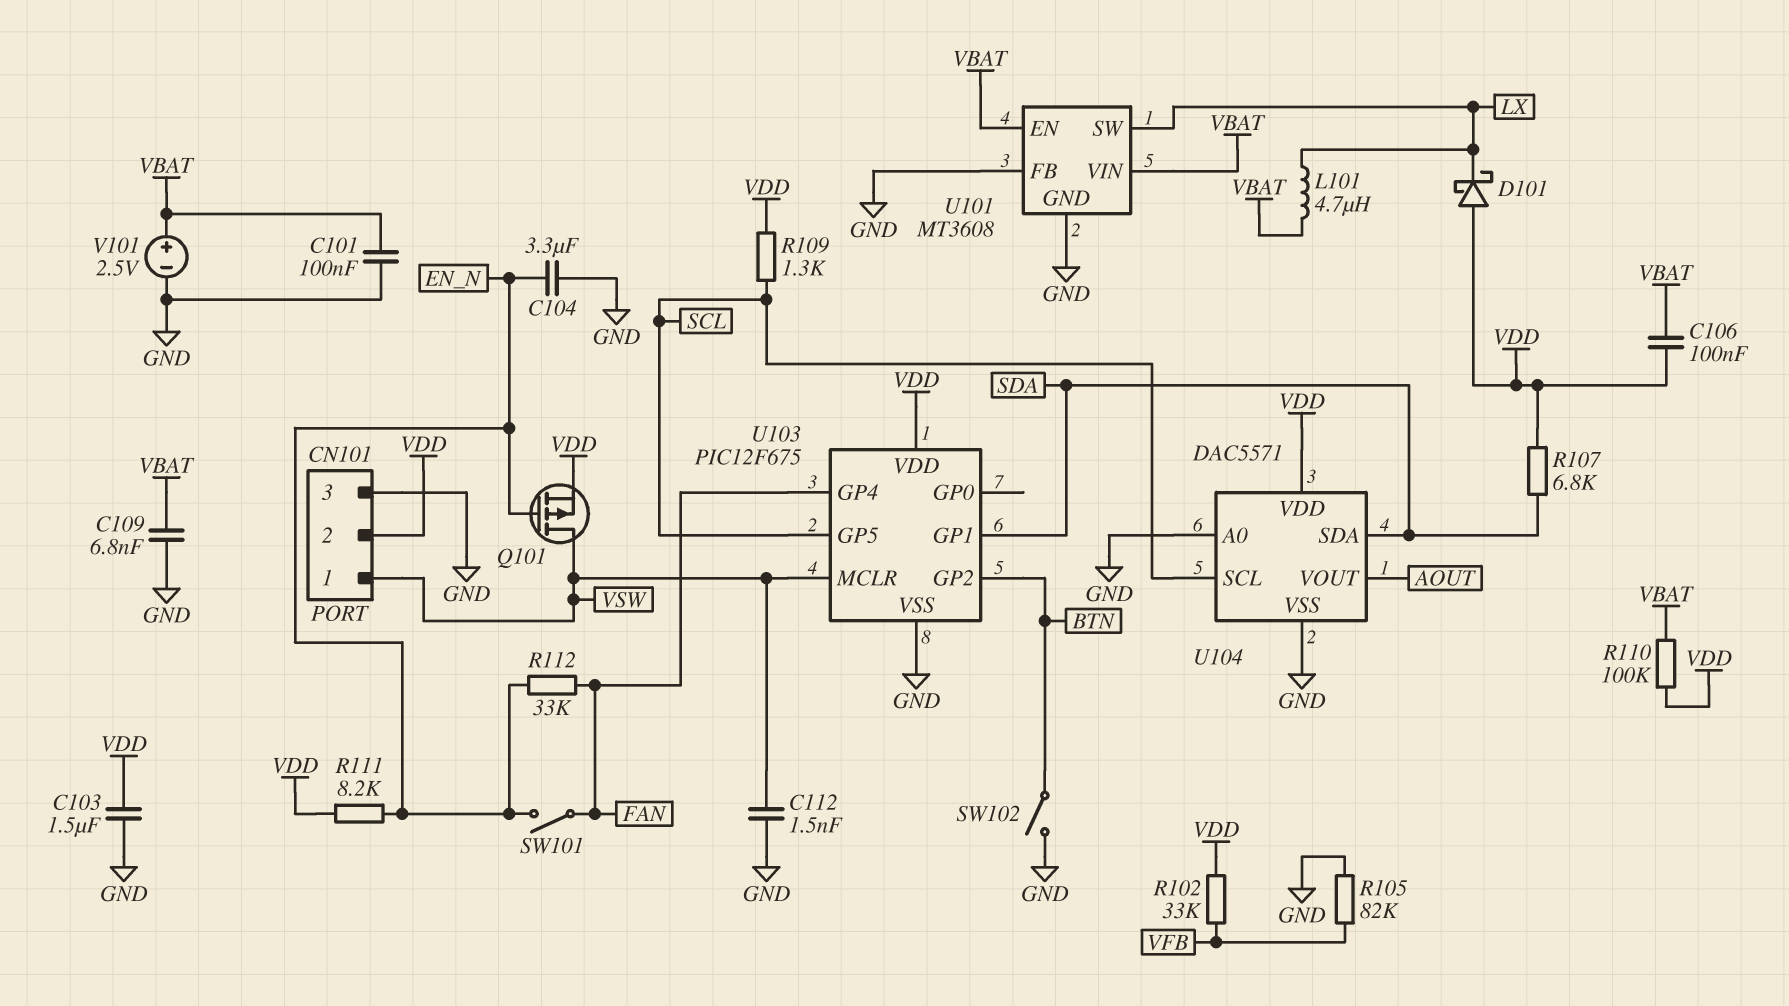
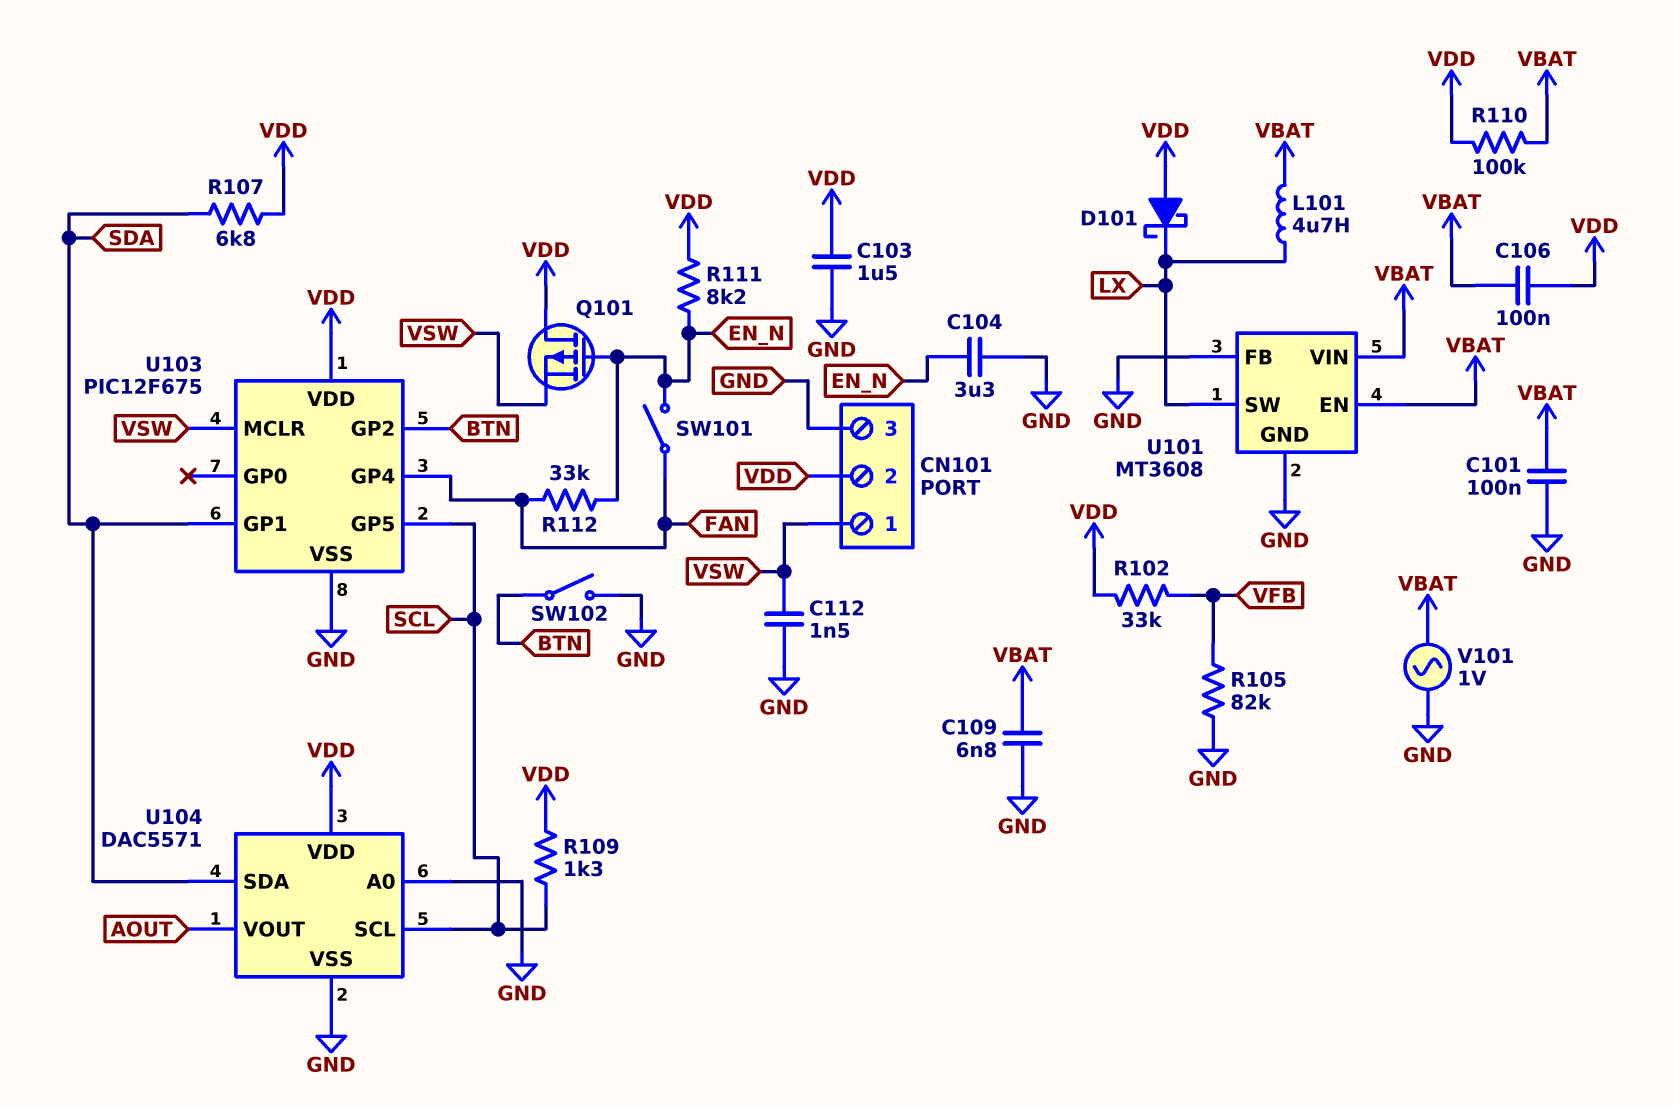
Q101: PMOS (G EN_N, D VSW, S VDD) -> PMOS (G EN_N, D VDD, S VSW)
V101: 2.5V (plus VBAT, minus GND) -> AC 1V (GND, VBAT)

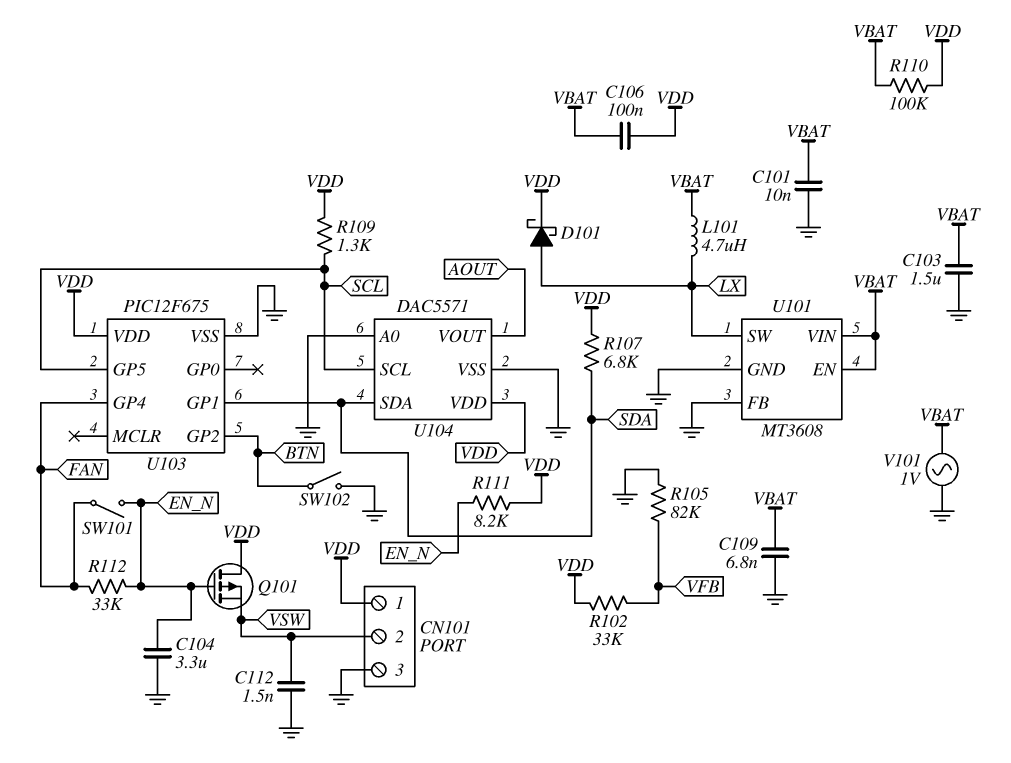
C101: 100nF (GND, VBAT) -> 10nF (GND, VBAT)
C103: 1.5uF (GND, VDD) -> 1.5uF (GND, VBAT)
CN101 pin 1: VSW -> VDD
CN101 pin 2: VDD -> VSW
D101: schottky (A VDD, K LX) -> schottky (A LX, K VDD)
U103 pin MCLR: VSW -> none

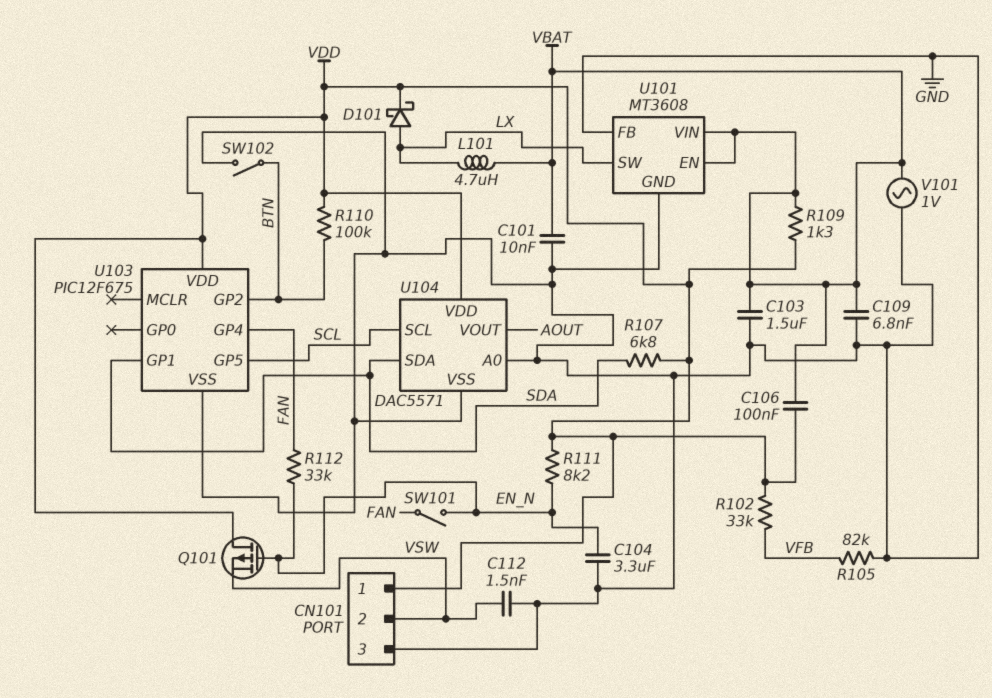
R109: 1.3k (SCL, VDD) -> 1.3k (VBAT, VDD)
R110: 100k (VBAT, VDD) -> 100k (BTN, VDD)

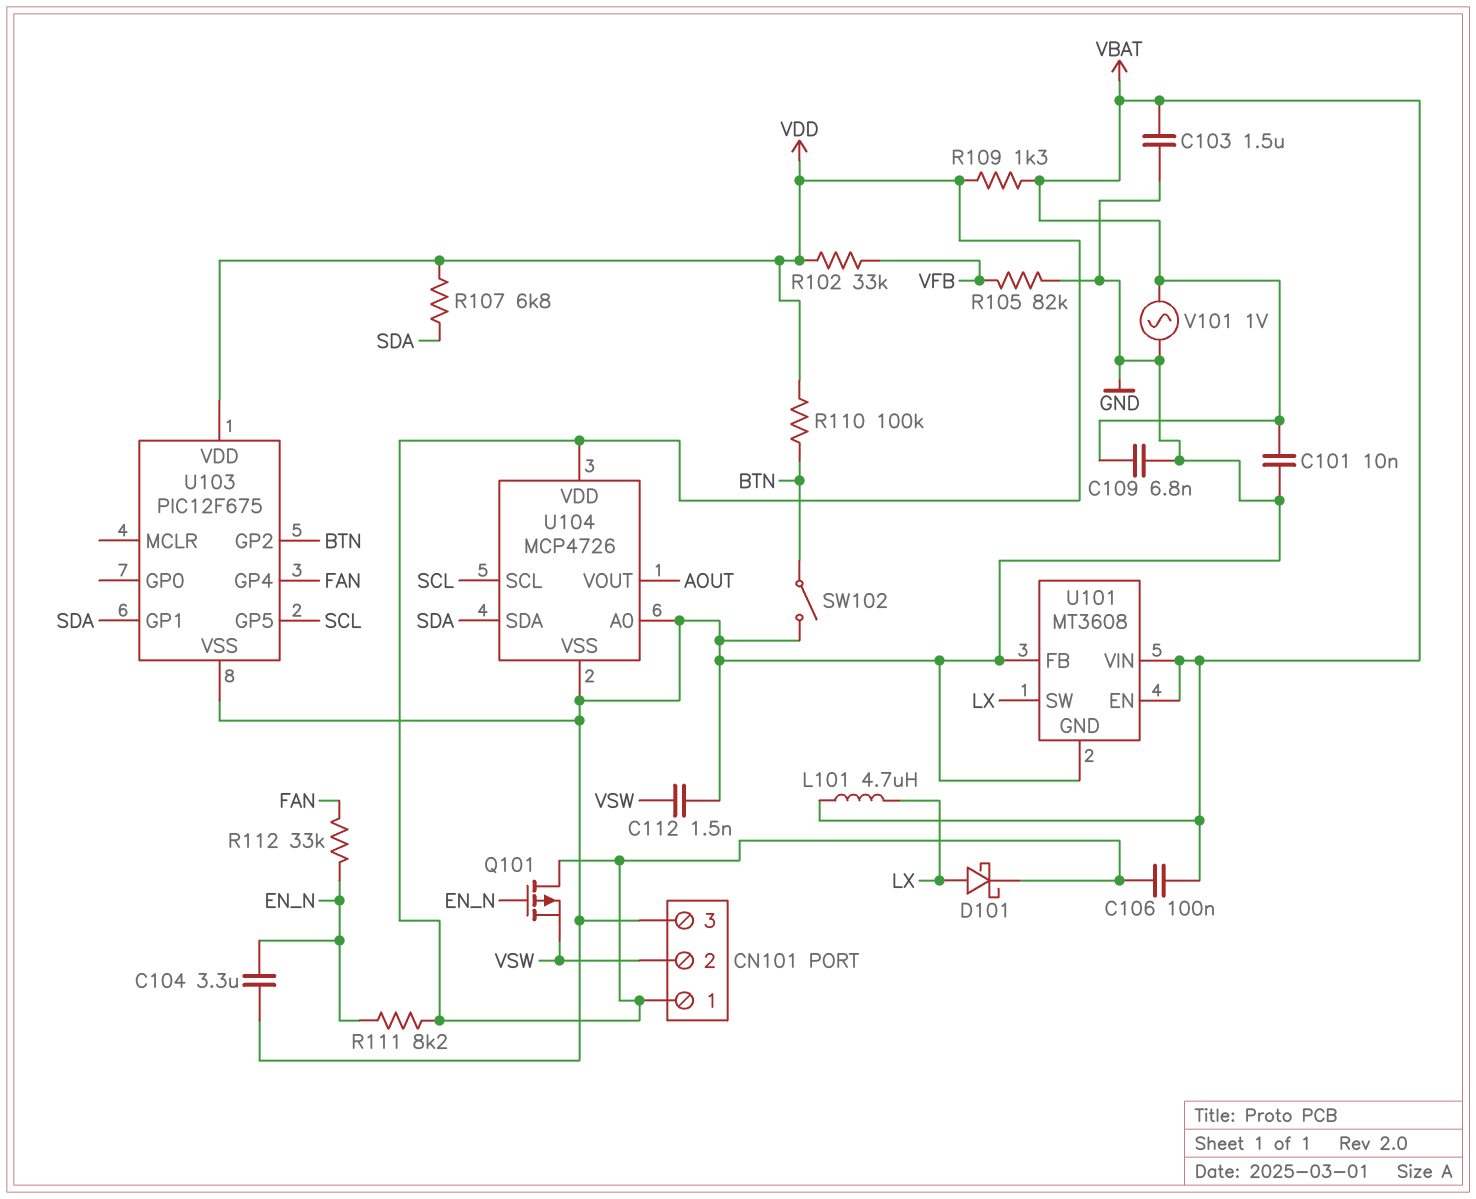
SW101: switch (EN_N, FAN) -> none
U104: DAC5571 -> MCP4726

